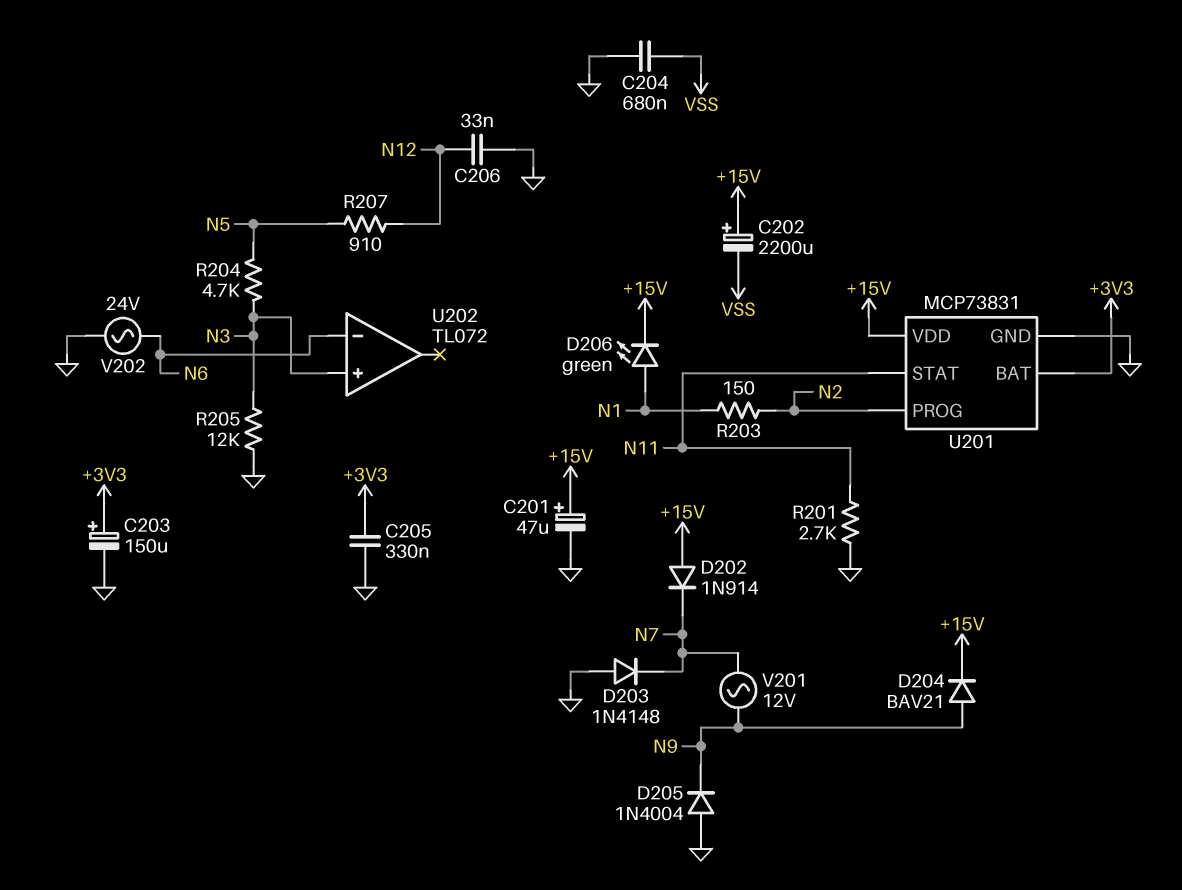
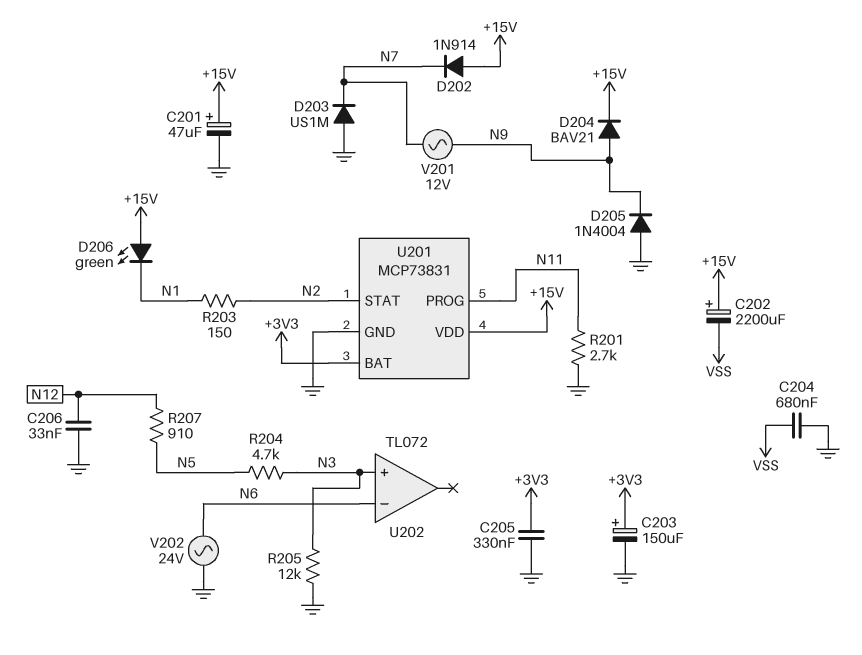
D203: diode 1N4148 (A GND, K N7) -> diode US1M (A GND, K N7)
D206: LED green (A N1, K +15V) -> LED green (A +15V, K N1)
U201 pin PROG: N2 -> N11
U201 pin STAT: N11 -> N2

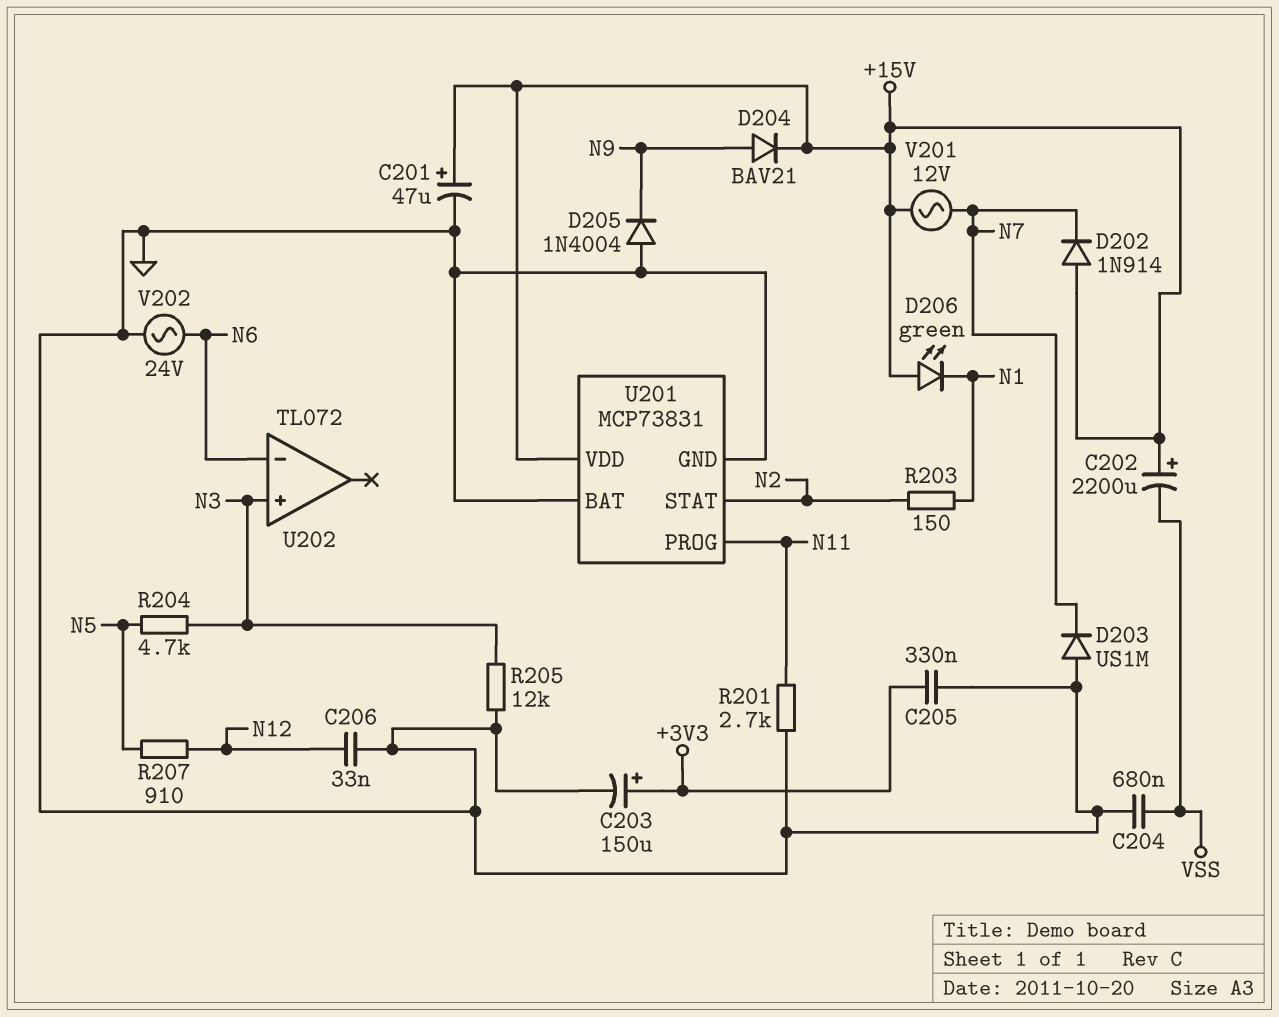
U201 pin BAT: +3V3 -> GND
V201: AC 12V (N7, N9) -> AC 12V (+15V, N7)

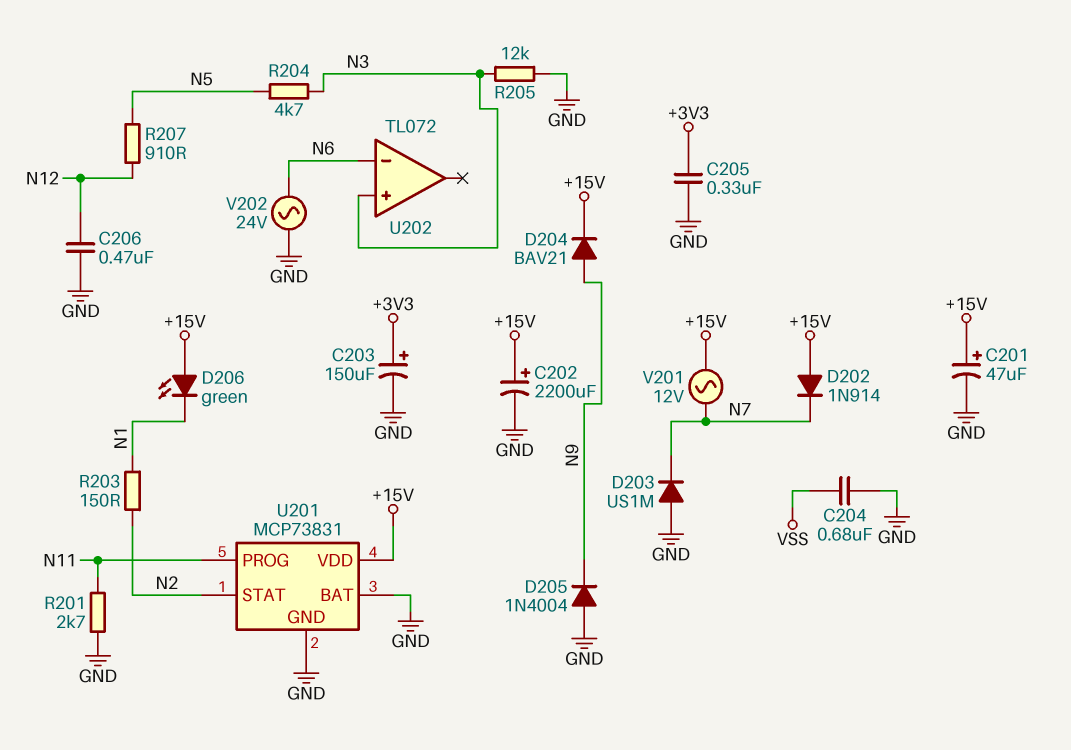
C202: 2200uF (plus +15V, minus VSS) -> 2200uF (plus +15V, minus GND)
C206: 33nF (GND, N12) -> 470nF (GND, N12)

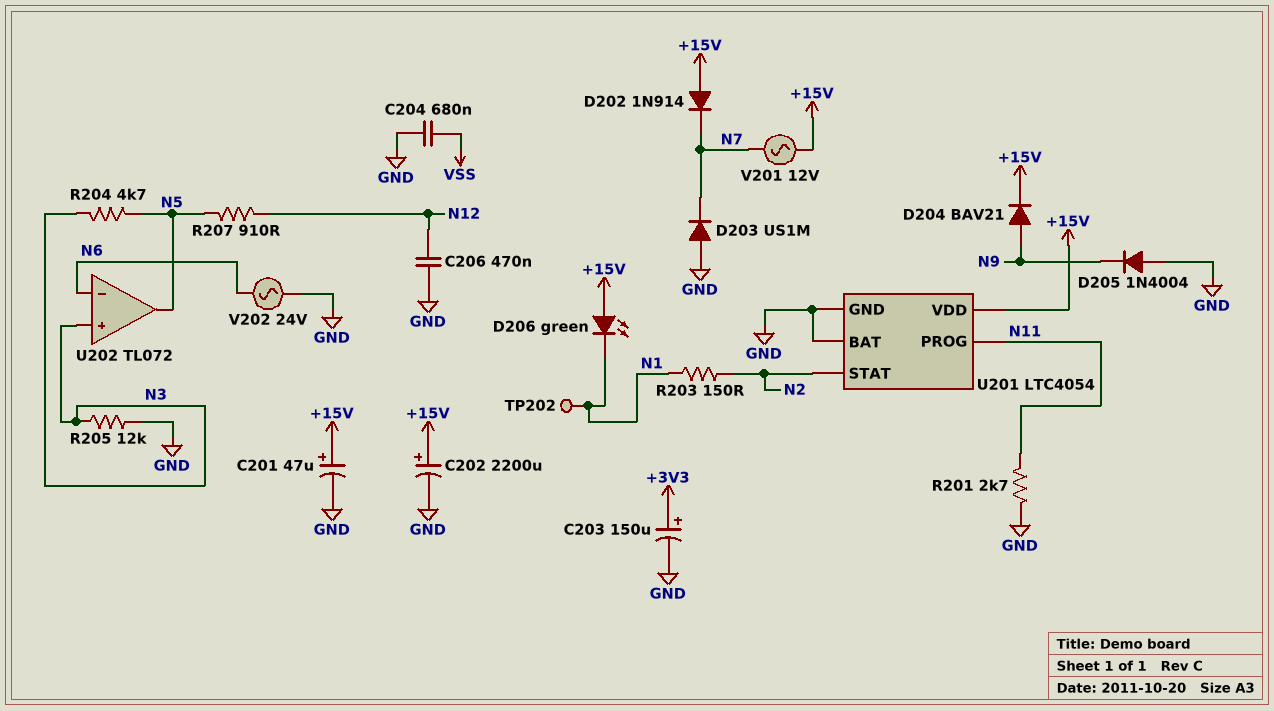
C205: 330nF (+3V3, GND) -> none
TP202: none -> test point (N1)
U201: MCP73831 -> LTC4054
U202 pin out: none -> N5

